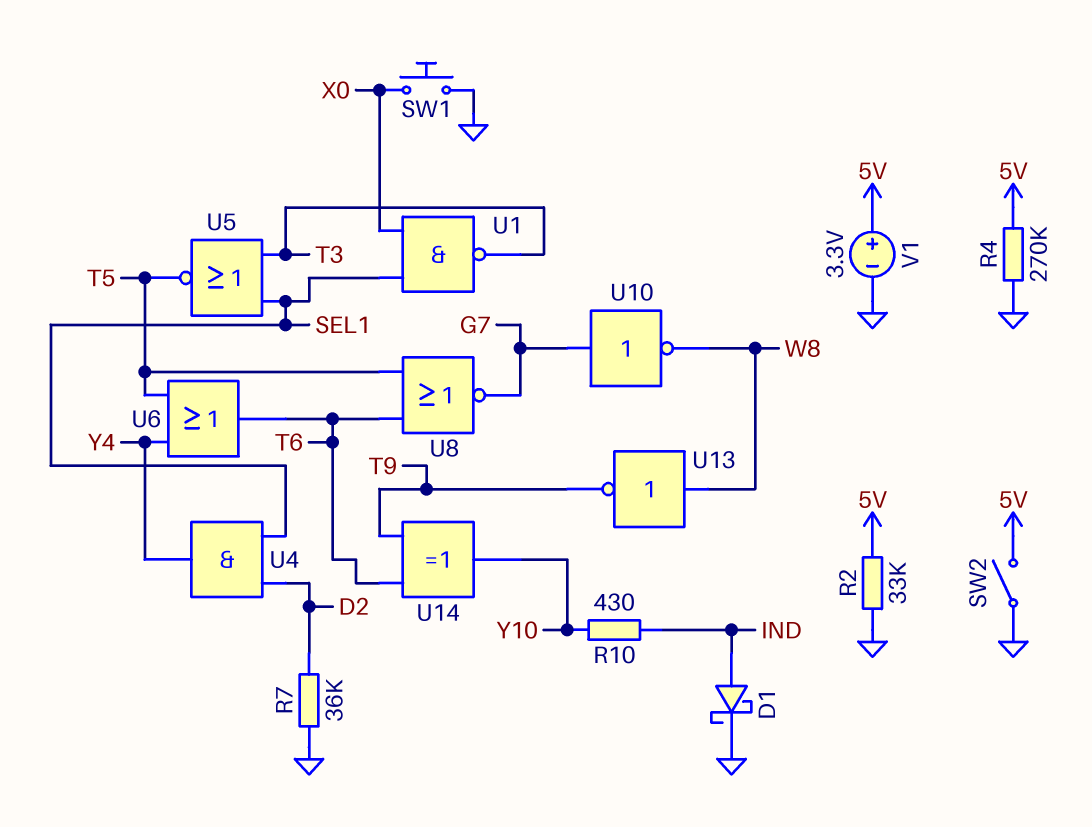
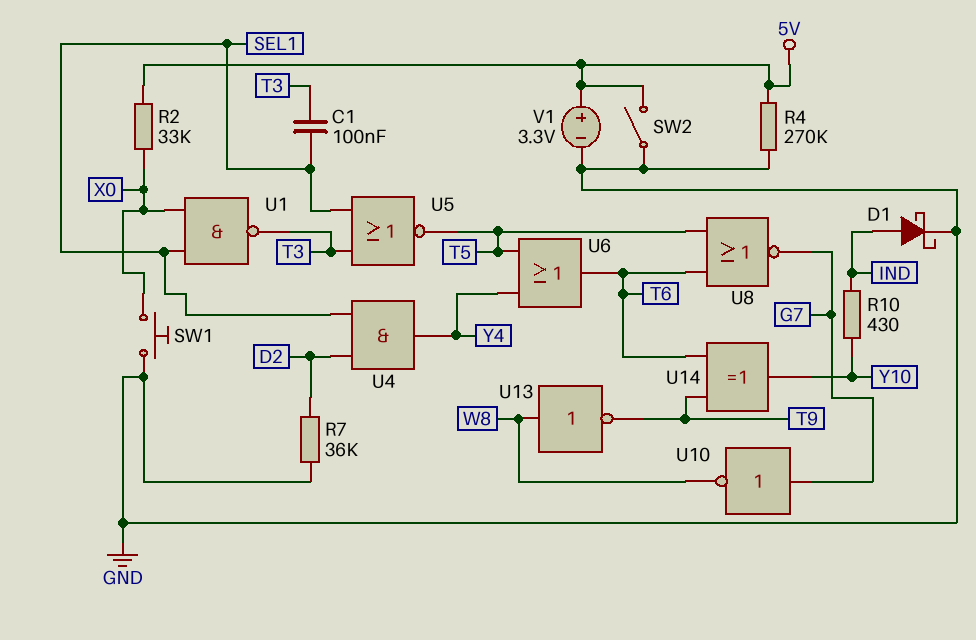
C1: none -> 100nF (SEL1, T3)
R2: 33k (5V, GND) -> 33k (5V, X0)

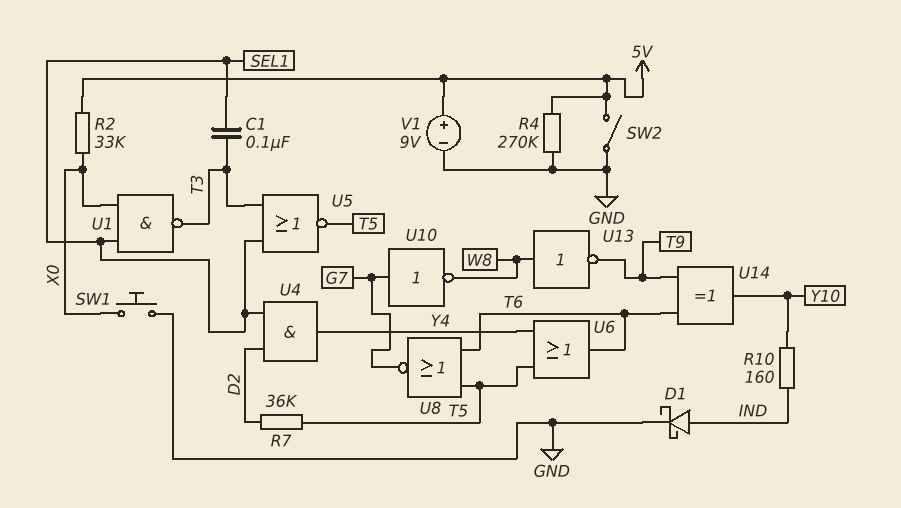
R7: 36k (D2, GND) -> 36k (D2, T5)
R10: 430 (IND, Y10) -> 160 (IND, Y10)
V1: 3.3V (plus 5V, minus GND) -> 9V (plus 5V, minus GND)

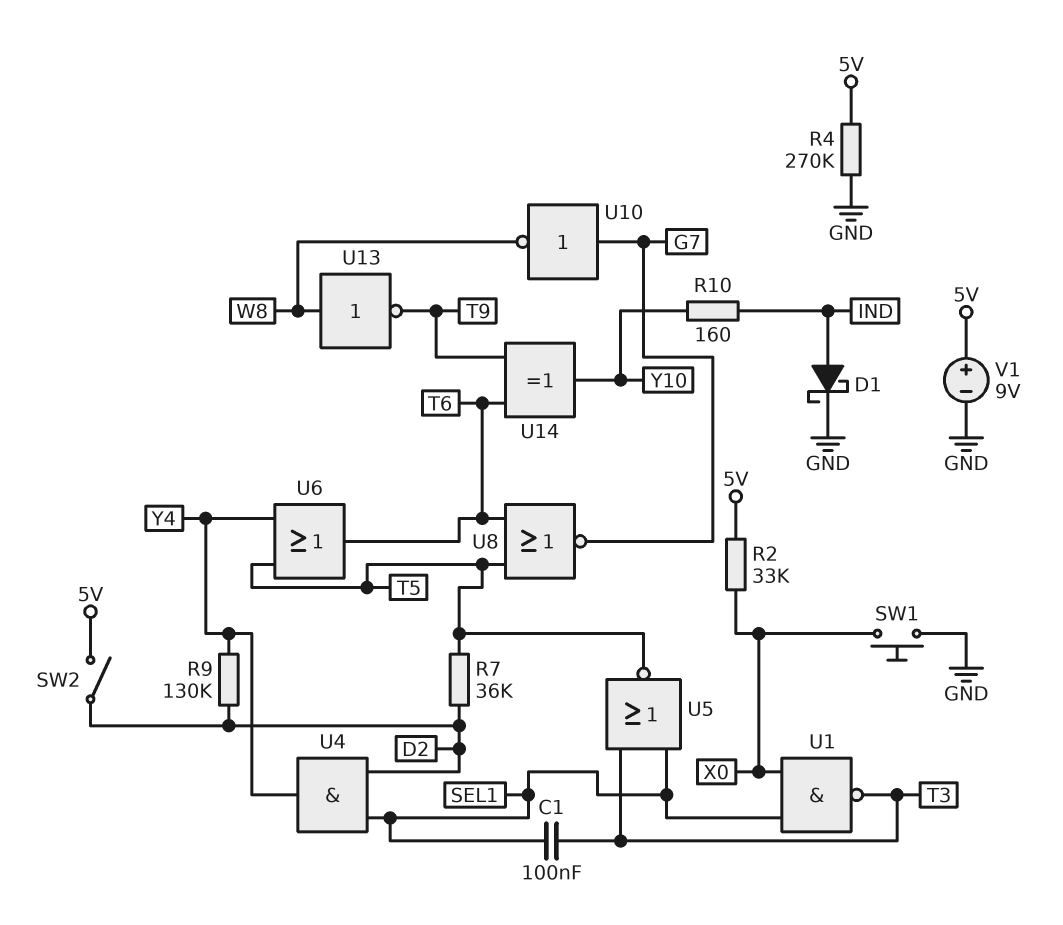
R9: none -> 130k (D2, Y4)
SW2: switch (5V, GND) -> switch (5V, D2)

